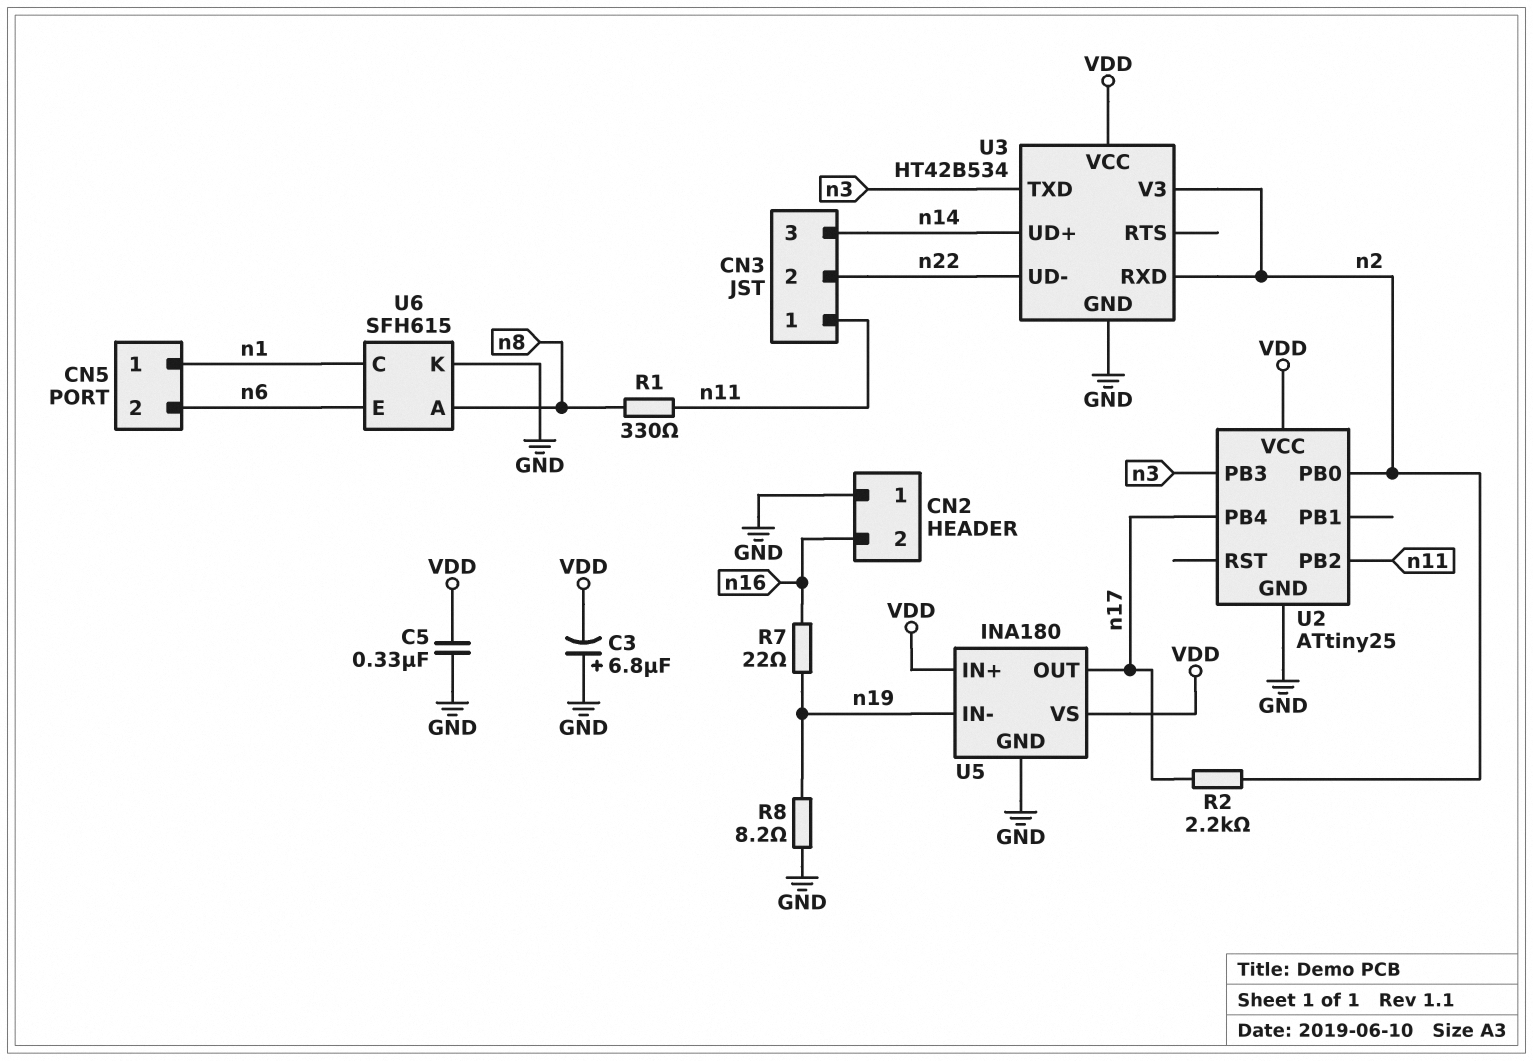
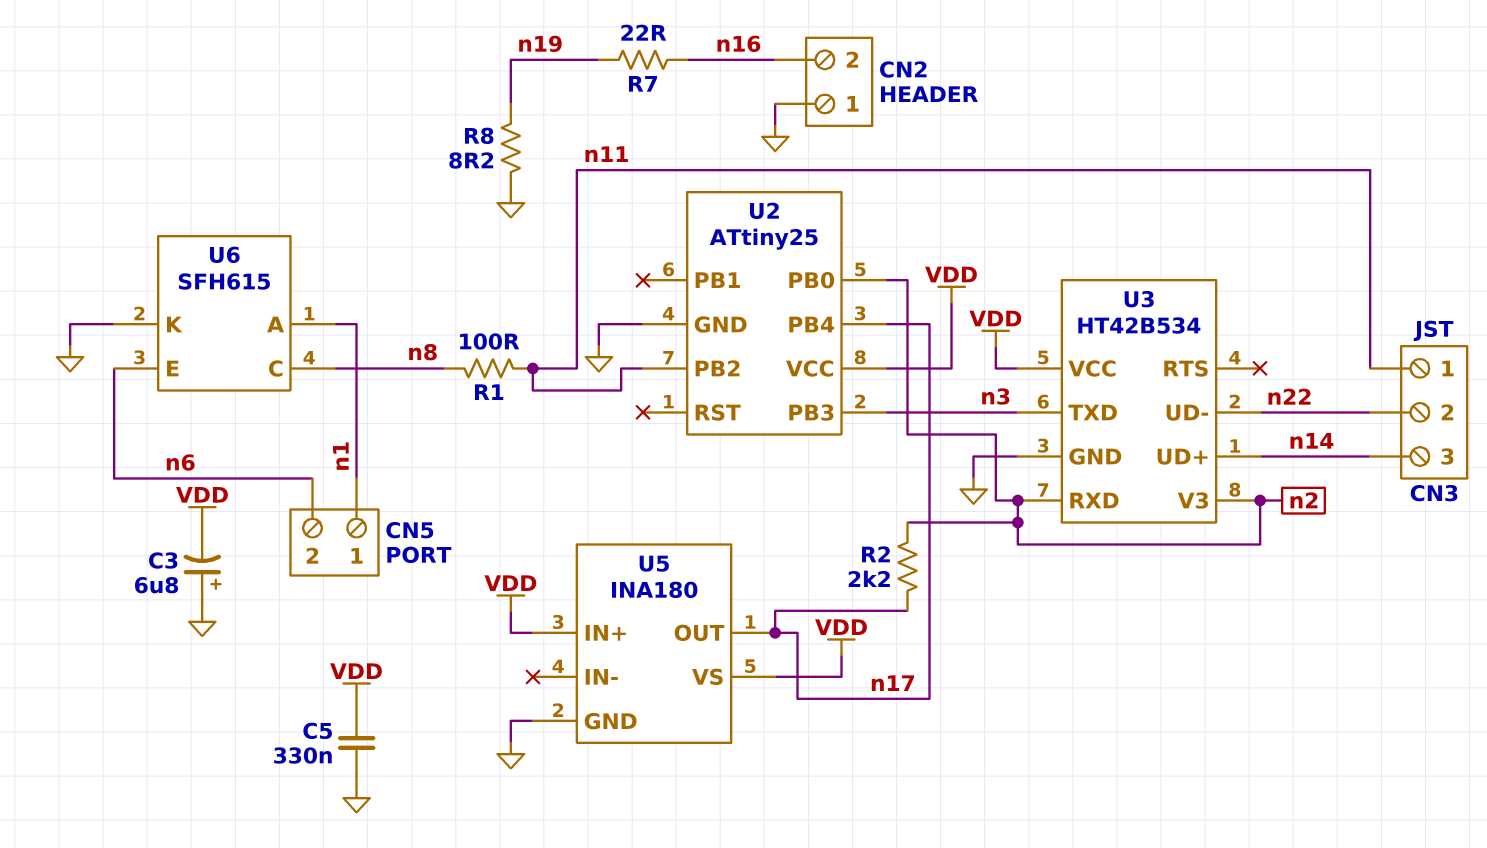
R1: 330 (n8, n11) -> 100 (n8, n11)
U5 pin IN-: n19 -> none
U6 pin A: n8 -> n1
U6 pin C: n1 -> n8

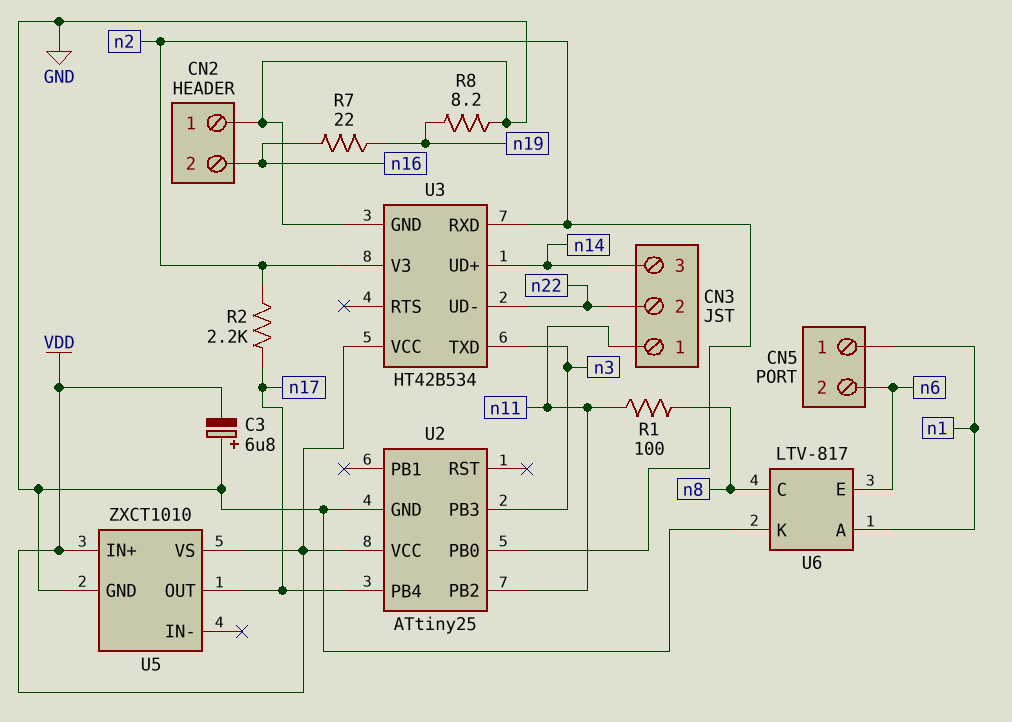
C5: 330nF (GND, VDD) -> none
U5: INA180 -> ZXCT1010
U6: SFH615 -> LTV-817

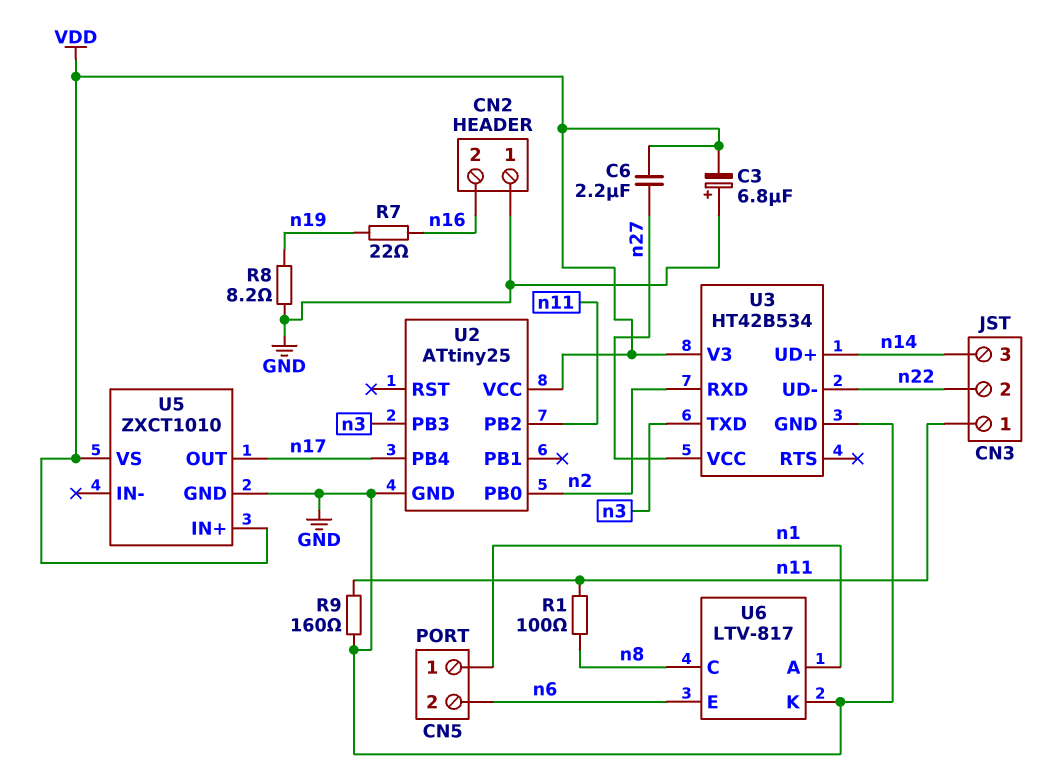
C6: none -> 2.2uF (VDD, n27)
R2: 2.2k (n2, n17) -> none
R9: none -> 160 (GND, n11)
U3 pin V3: n2 -> VDD
U3 pin VCC: VDD -> n27

